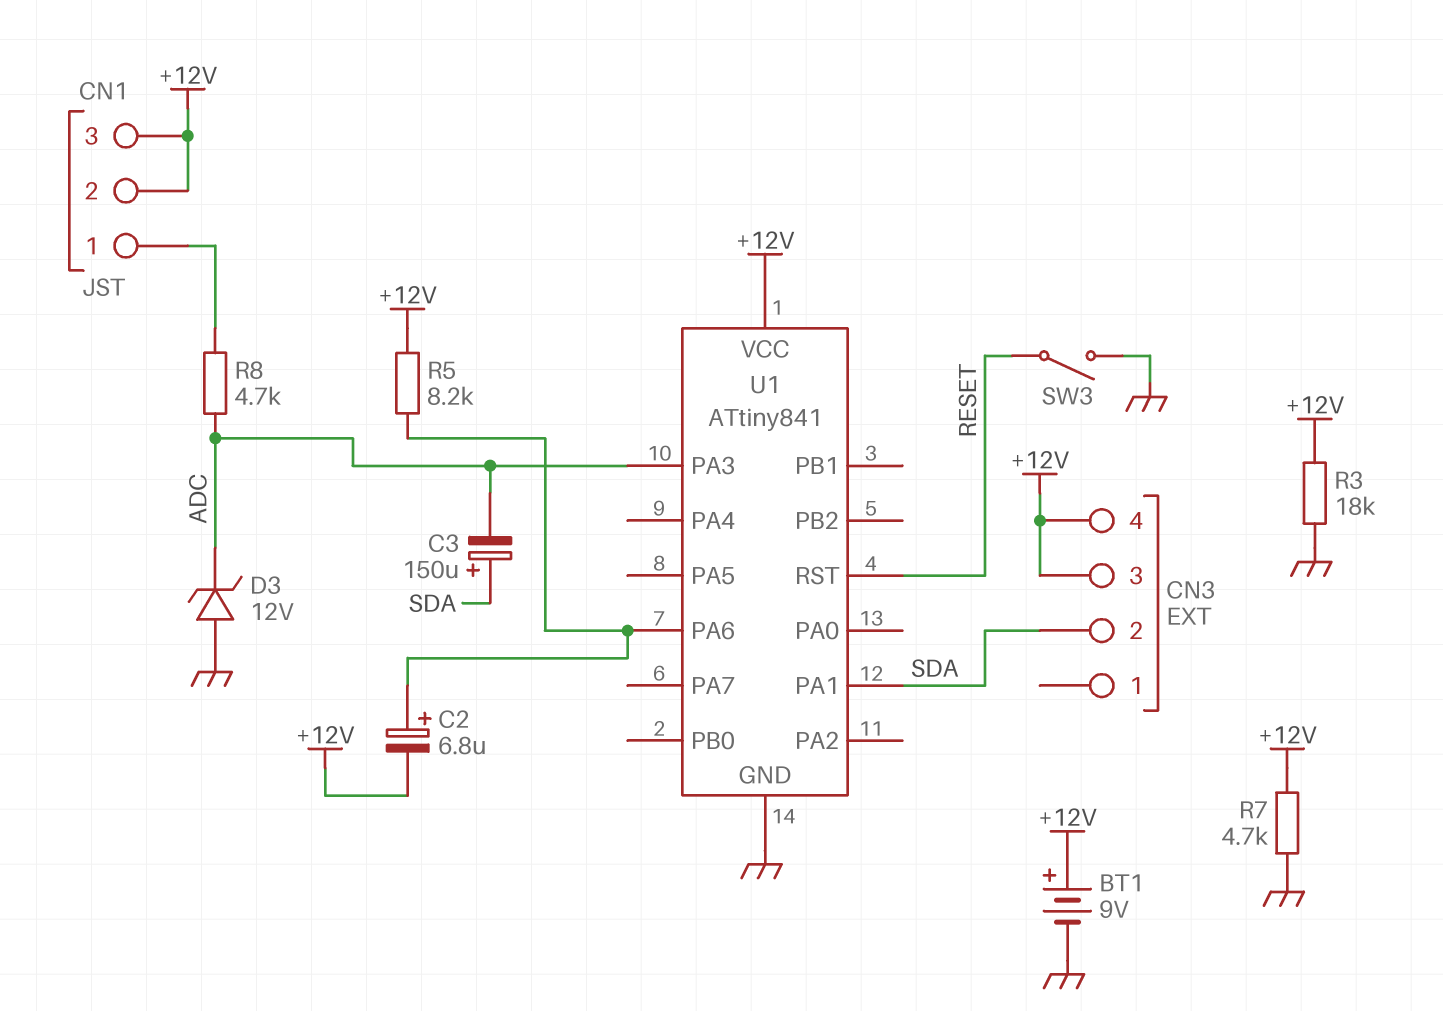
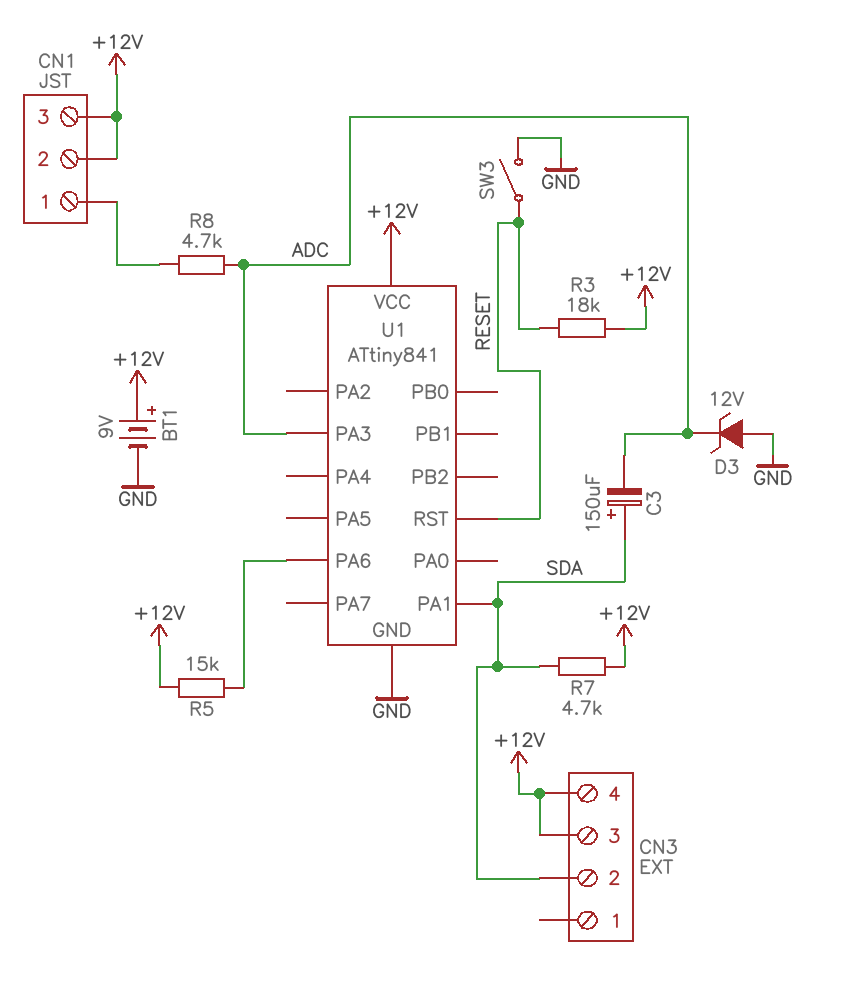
C2: 6.8uF (plus U1/PA6, minus +12V) -> none
R3: 18k (+12V, GND) -> 18k (+12V, RESET)
R5: 8.2k (+12V, U1/PA6) -> 15k (+12V, U1/PA6)
R7: 4.7k (+12V, GND) -> 4.7k (+12V, SDA)

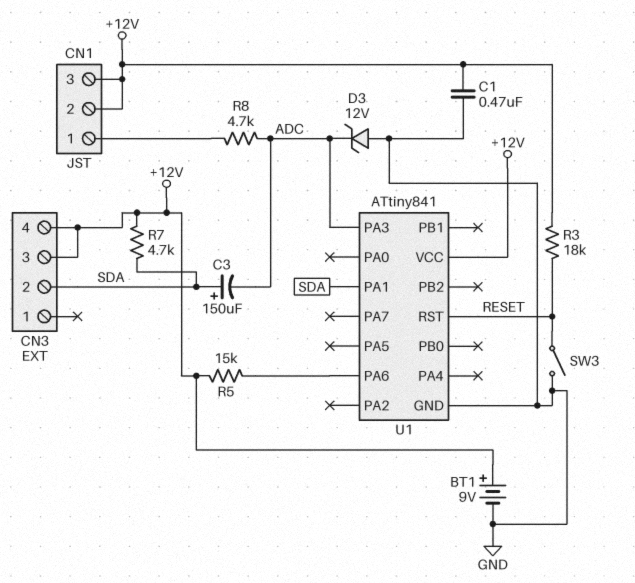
C1: none -> 470nF (+12V, GND)

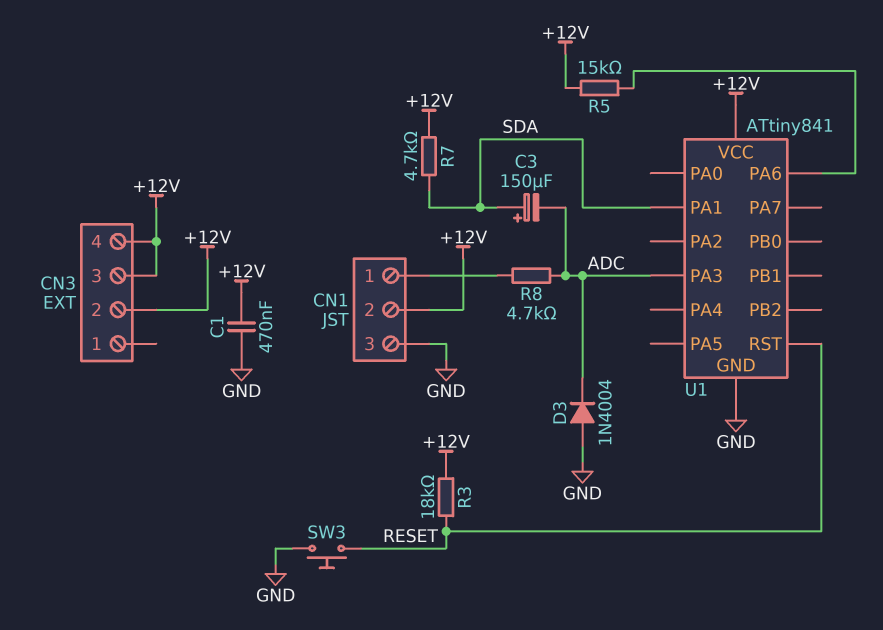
BT1: 9V (plus +12V, minus GND) -> none
CN1 pin 3: +12V -> GND
CN3 pin 2: SDA -> +12V
D3: zener 12V (A GND, K ADC) -> diode 1N4004 (A GND, K ADC)
SW3: switch (GND, RESET) -> button (GND, RESET)

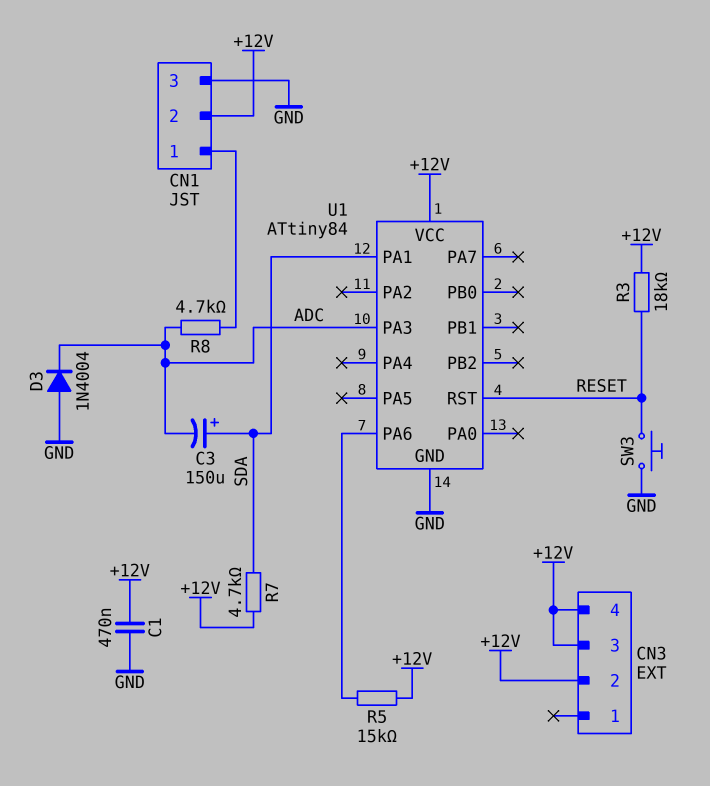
U1: ATtiny841 -> ATtiny84

